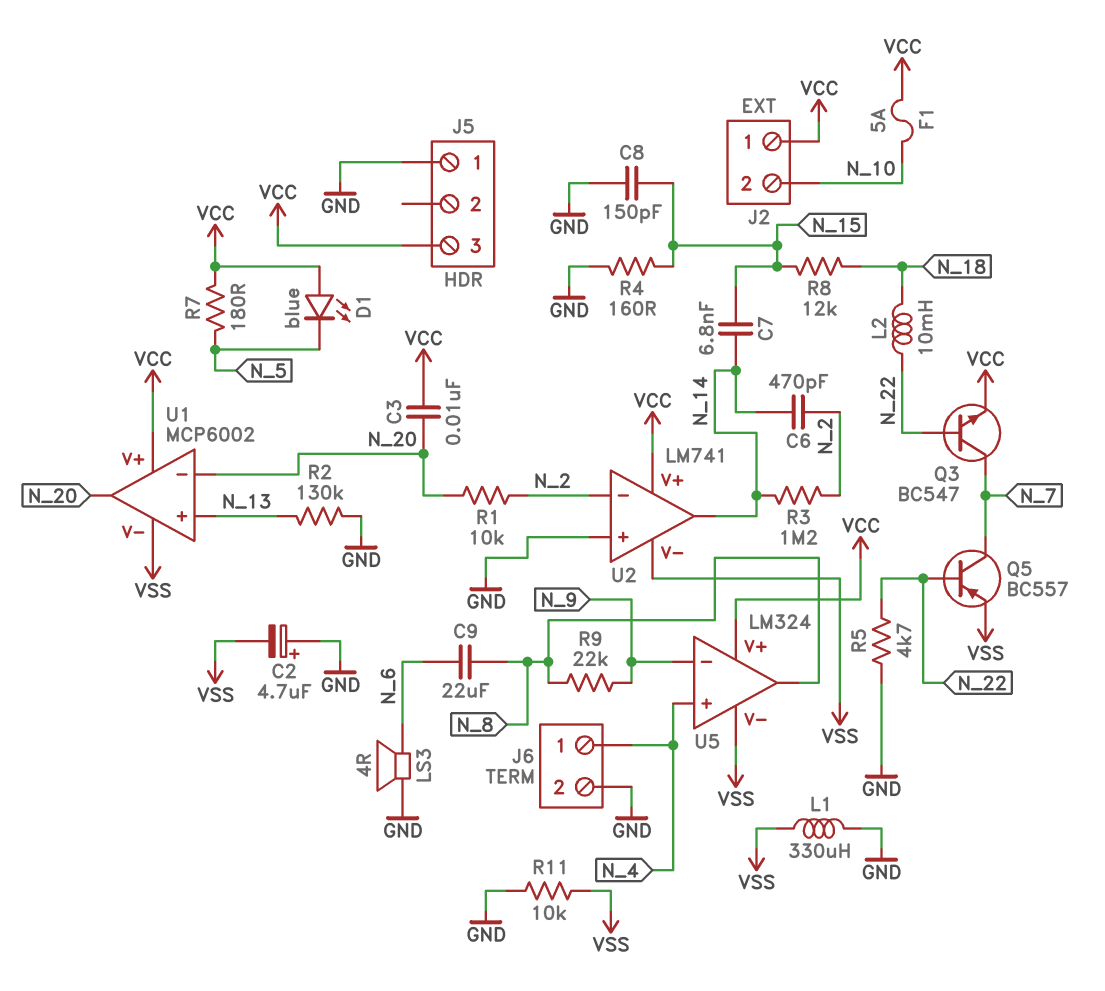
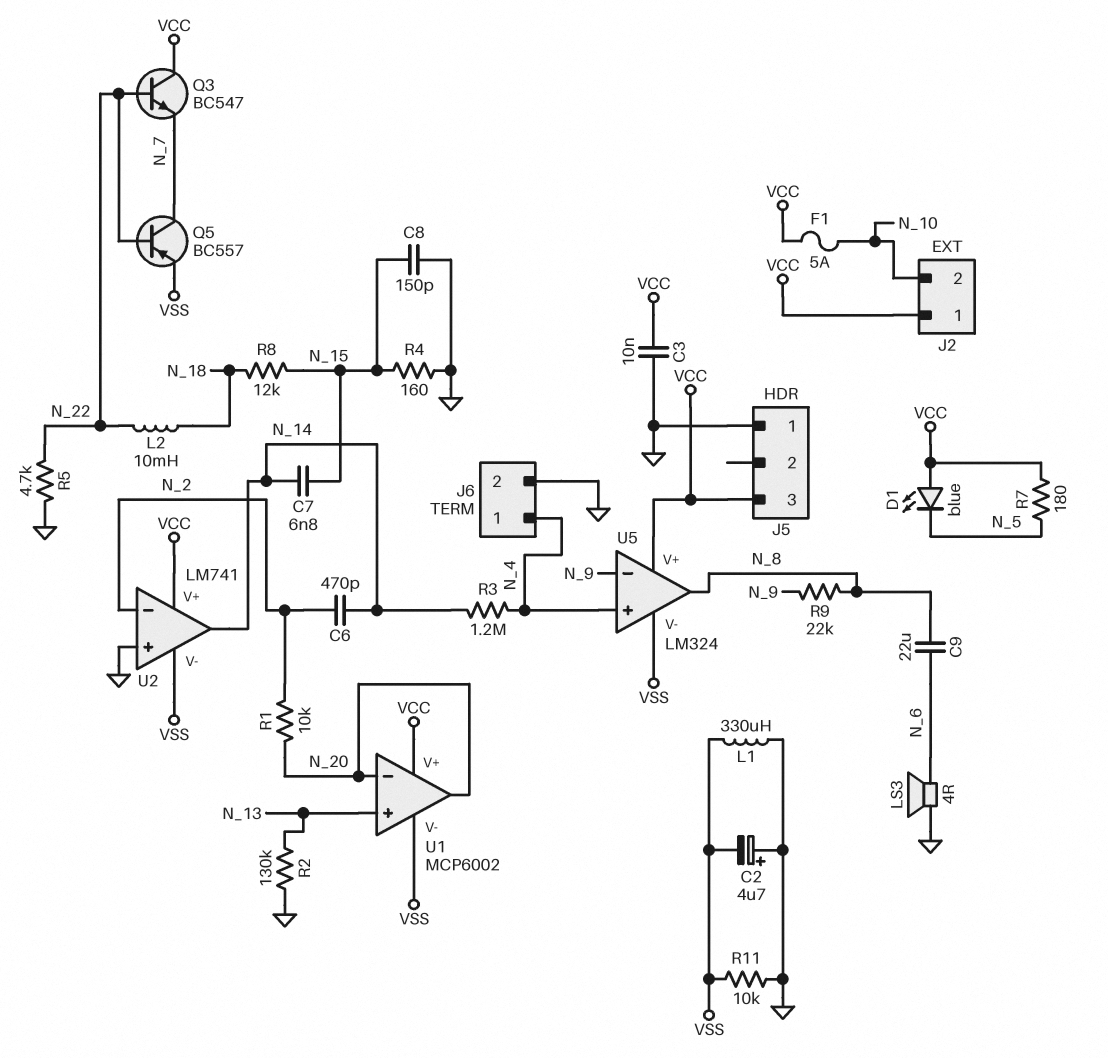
C3: 10nF (N_20, VCC) -> 10nF (GND, VCC)
Q3: NPN BC547 (B N_22, C N_7, E VCC) -> NPN BC547 (B N_22, C VCC, E N_7)
R3: 1.2M (N_2, N_14) -> 1.2M (N_4, N_14)

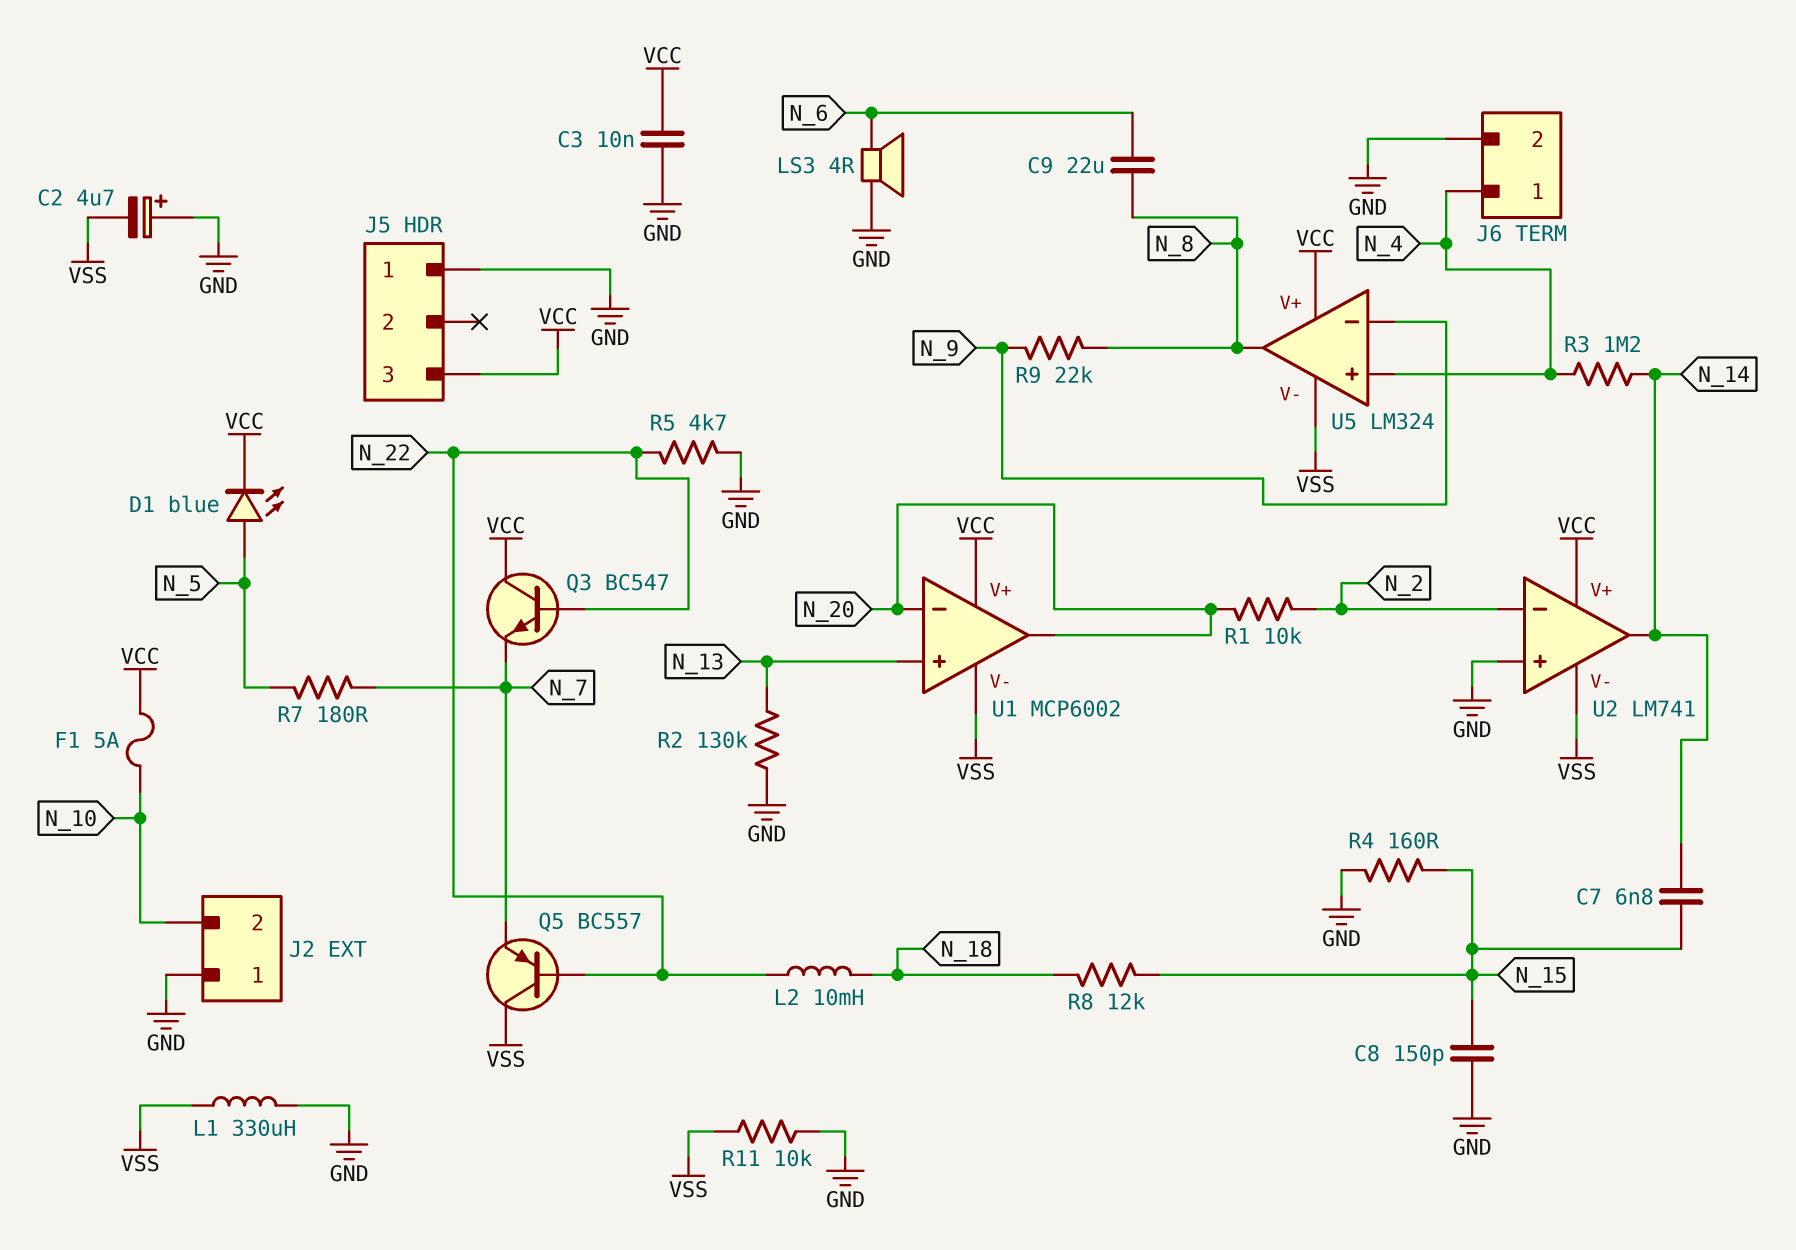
C6: 470pF (N_2, N_14) -> none
D1: LED blue (A VCC, K N_5) -> LED blue (A N_5, K VCC)
J2 pin 1: VCC -> GND
Q5: PNP BC557 (B N_22, C N_7, E VSS) -> PNP BC557 (B N_22, C VSS, E N_7)
R7: 180 (N_5, VCC) -> 180 (N_5, N_7)

